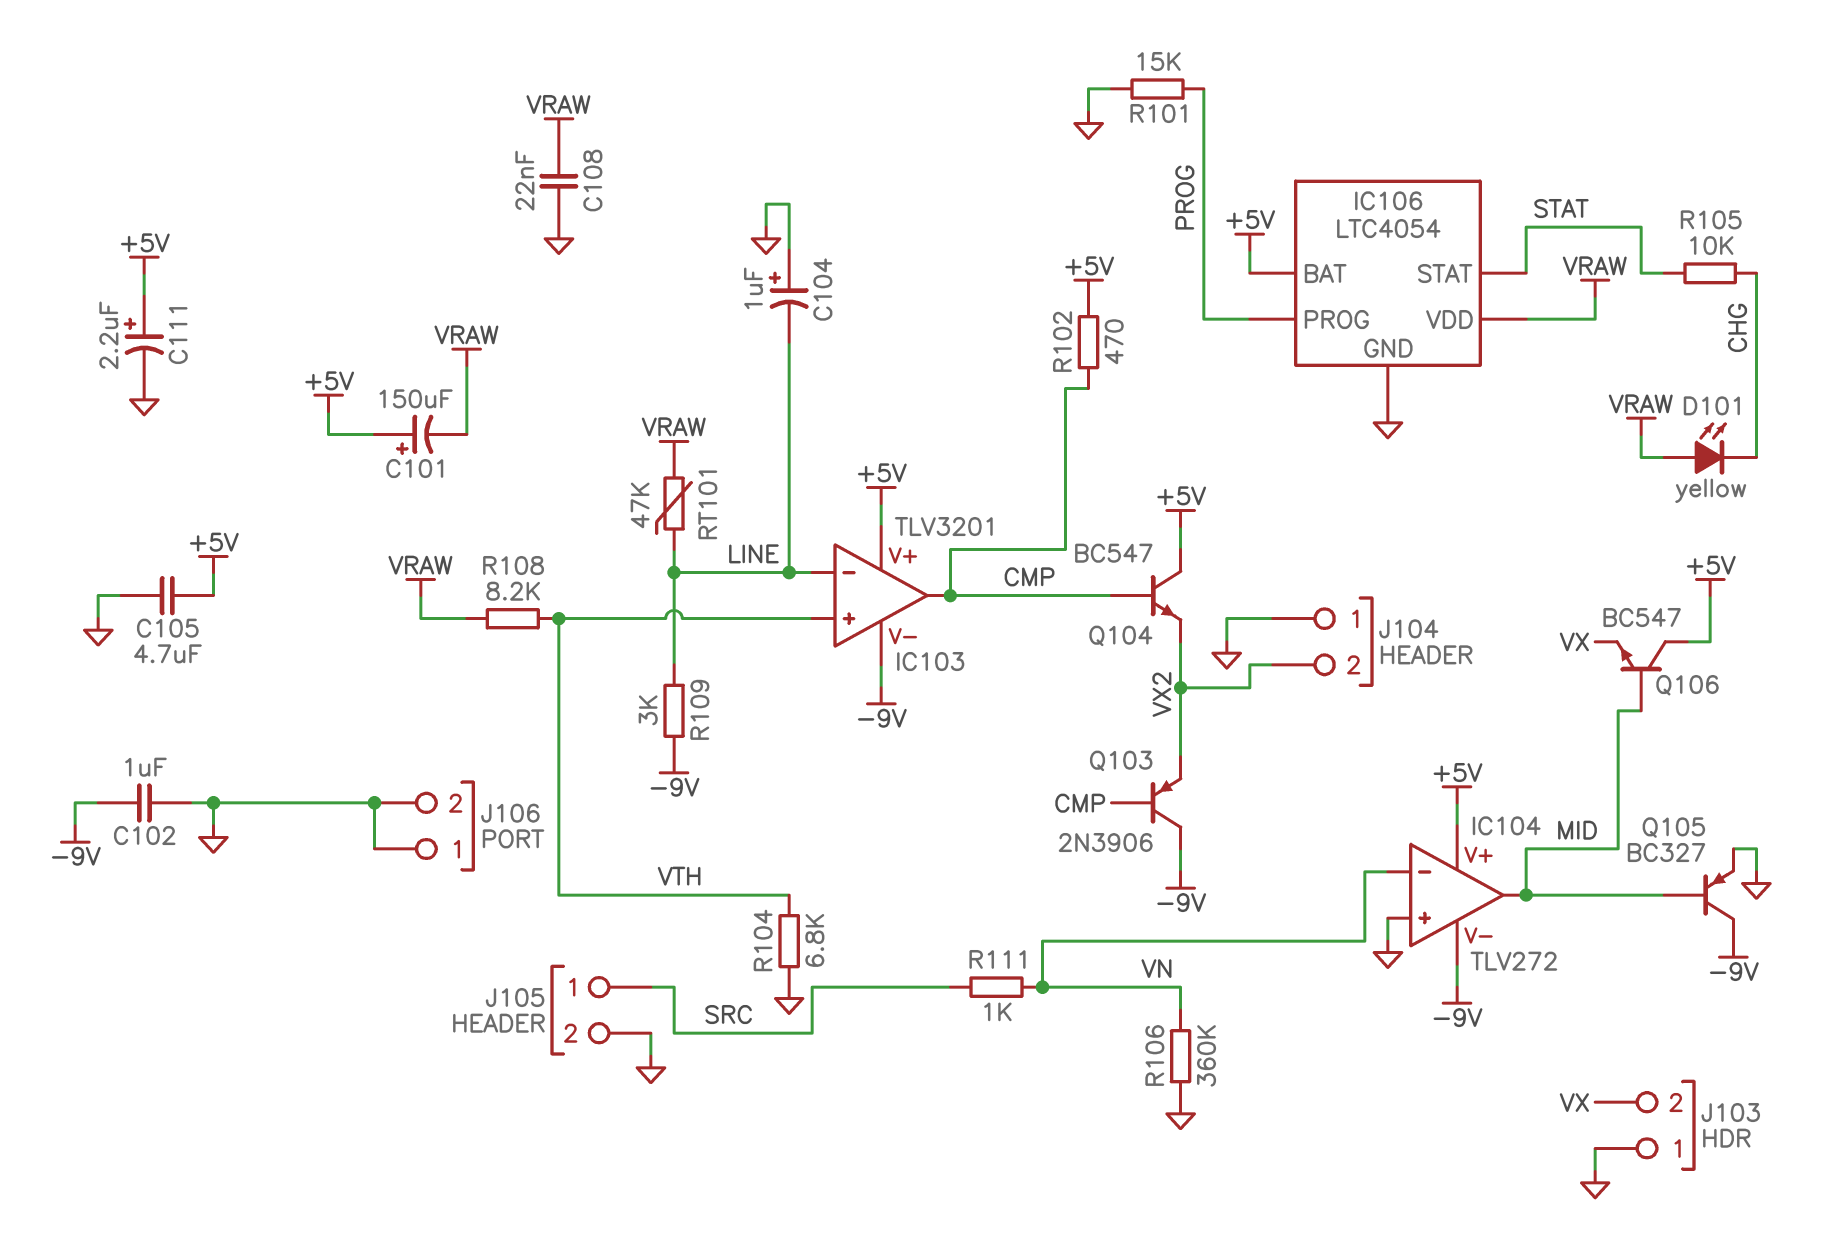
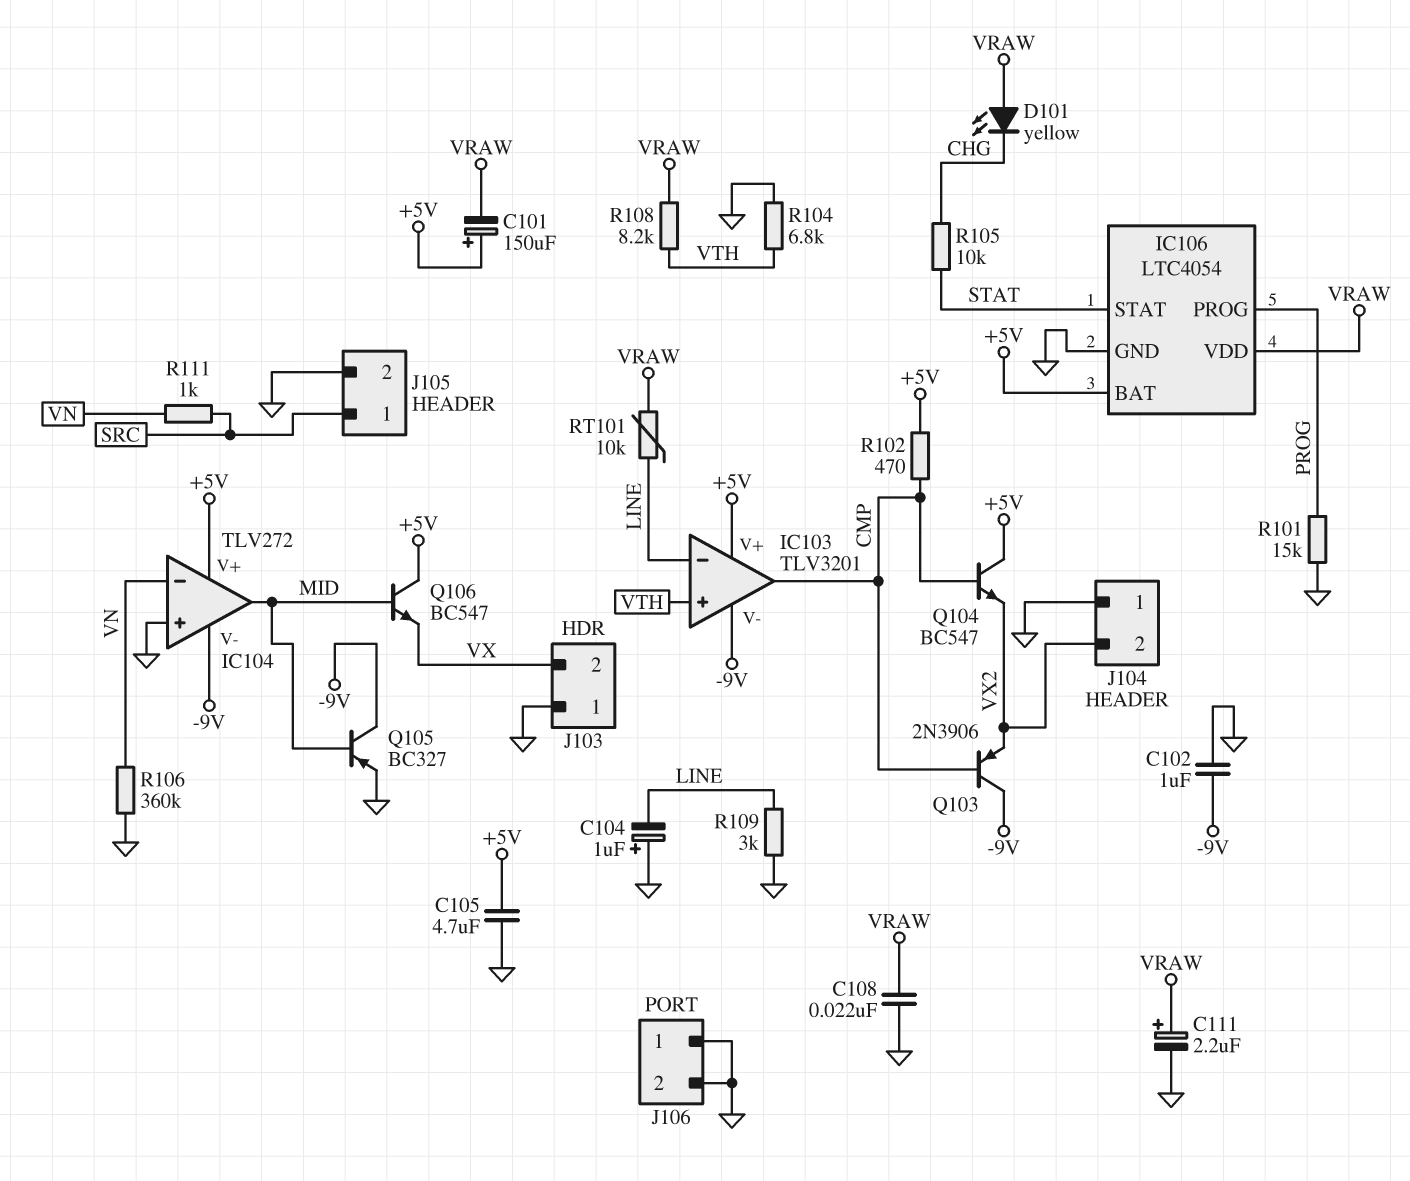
C111: 2.2uF (plus +5V, minus GND) -> 2.2uF (plus VRAW, minus GND)
R109: 3k (-9V, LINE) -> 3k (GND, LINE)
RT101: 47k (LINE, VRAW) -> 10k (LINE, VRAW)

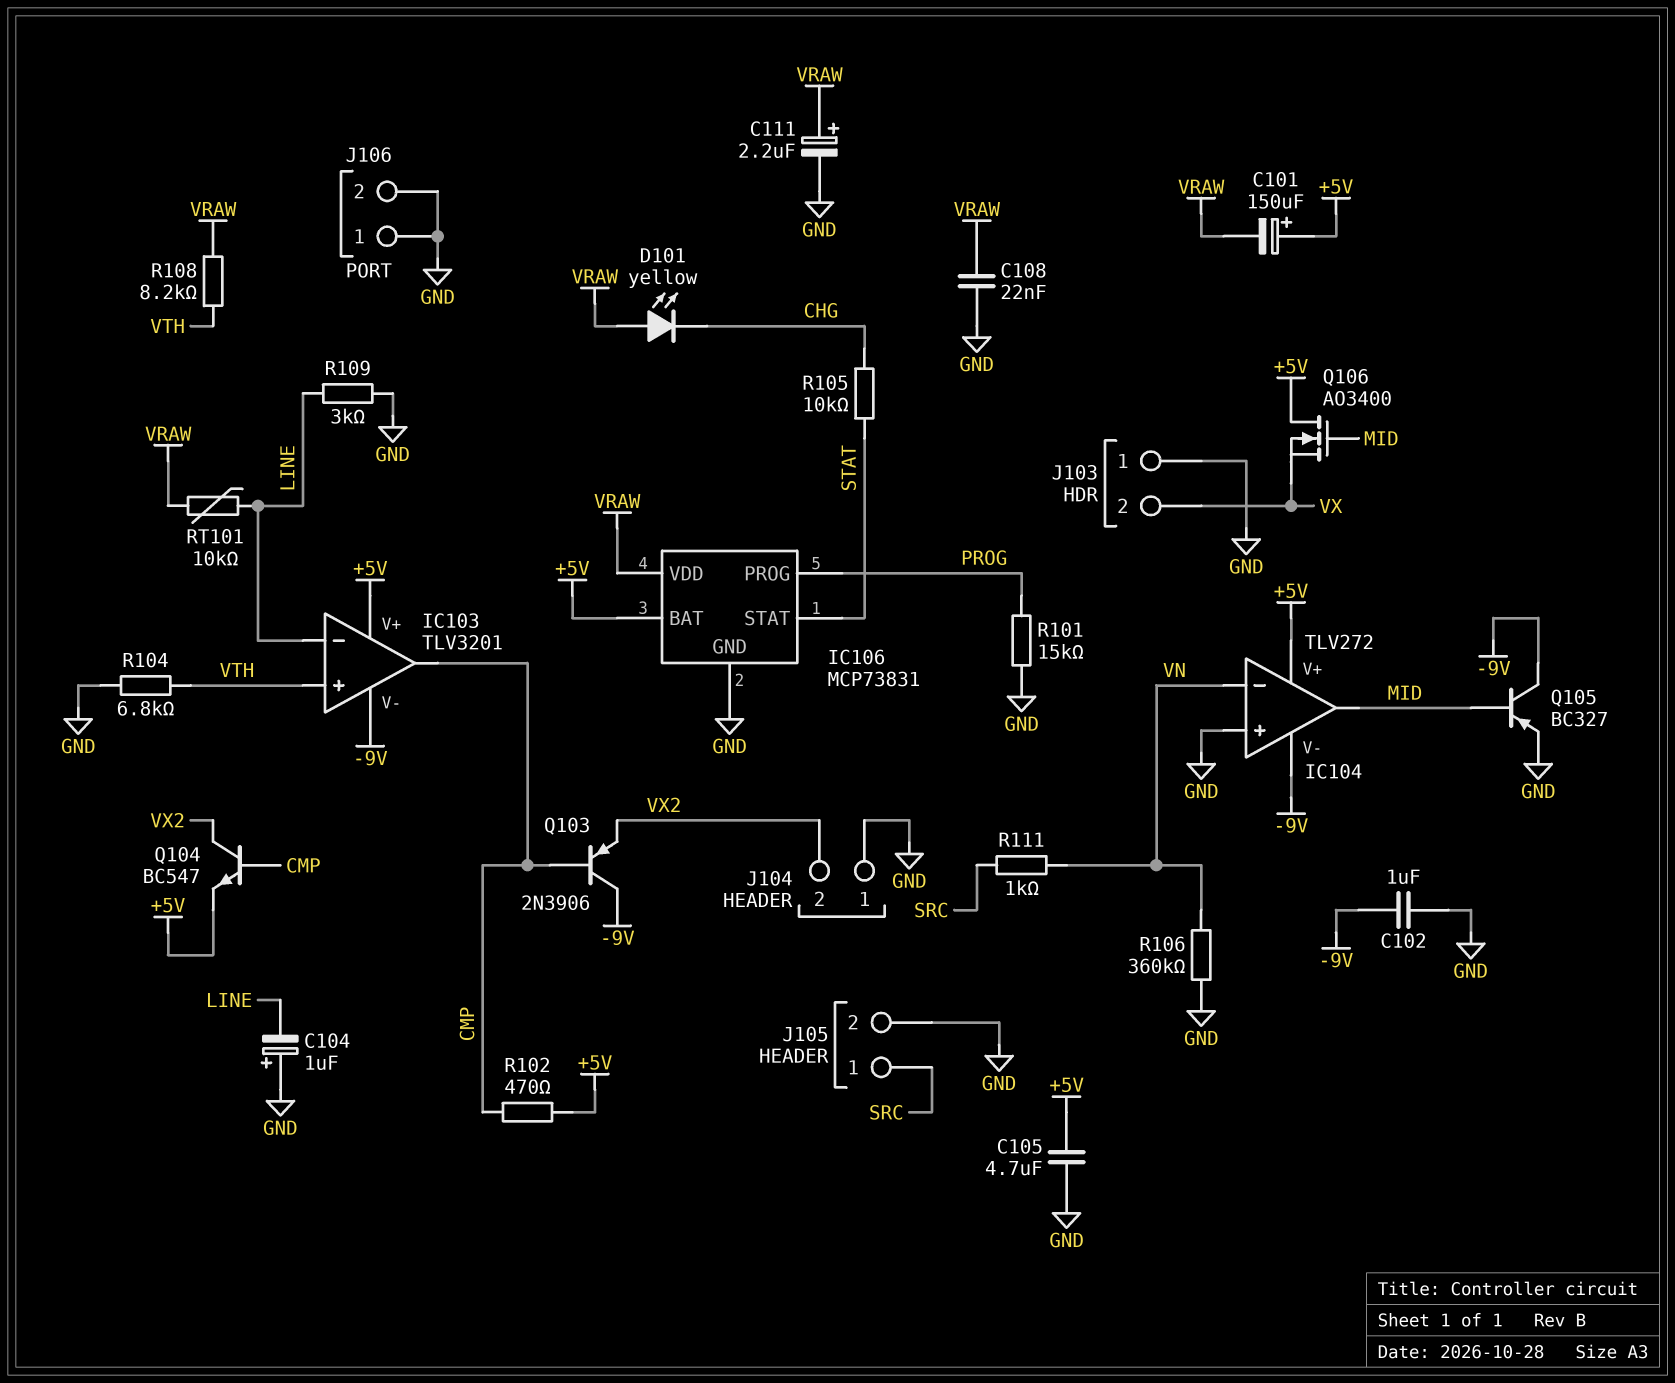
IC106: LTC4054 -> MCP73831
Q104: NPN BC547 (B CMP, C +5V, E VX2) -> NPN BC547 (B CMP, C VX2, E +5V)
Q106: NPN BC547 (B MID, C +5V, E VX) -> NMOS AO3400 (G MID, D +5V, S VX)

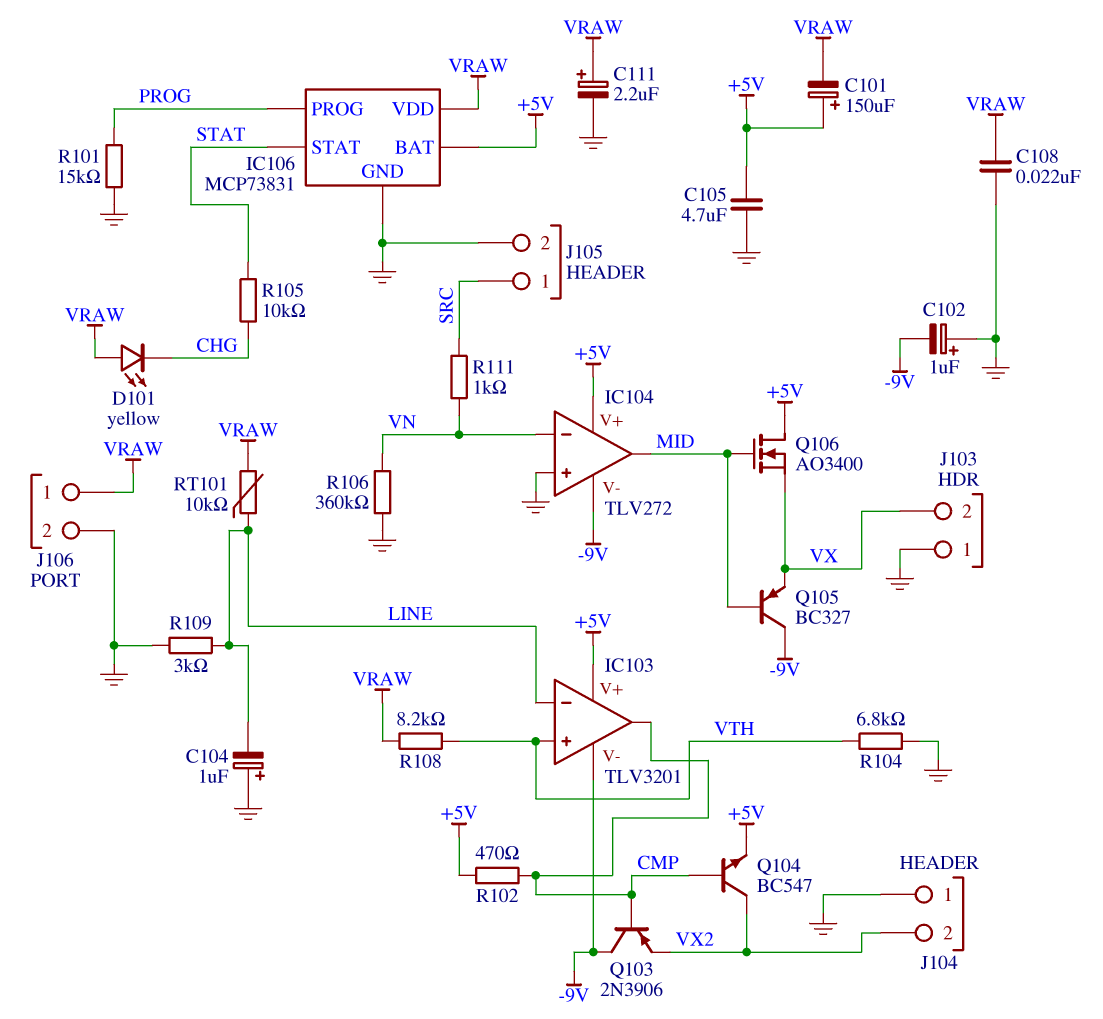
C102: 1uF (-9V, GND) -> 1uF (plus GND, minus -9V)
J106 pin 1: GND -> VRAW
Q105: PNP BC327 (B MID, C -9V, E GND) -> PNP BC327 (B MID, C -9V, E VX)

